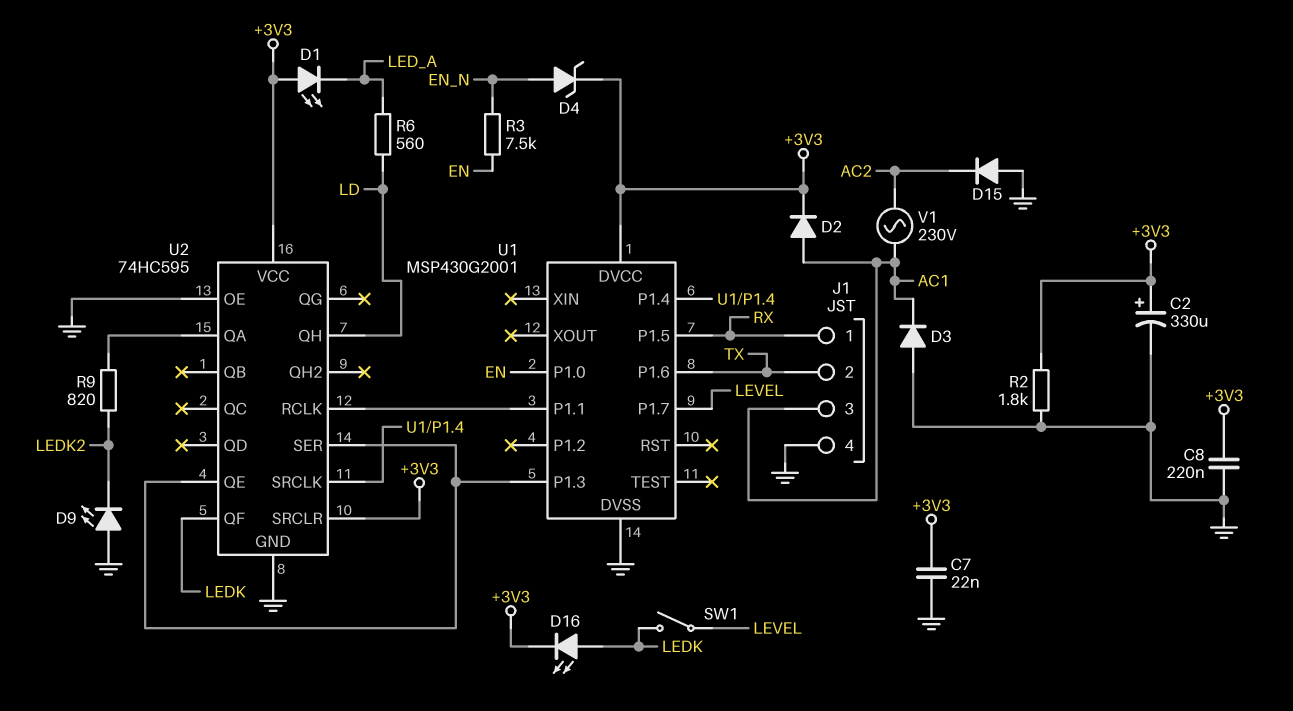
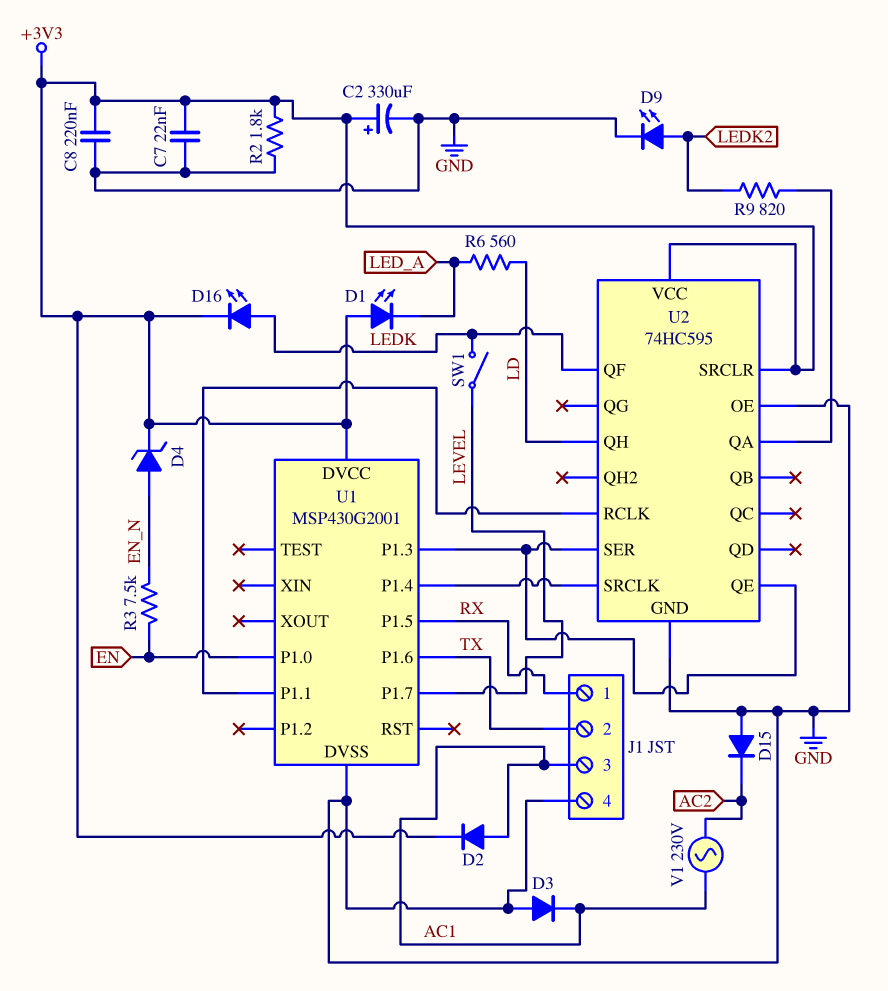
D9: LED (A GND, K LEDK2) -> LED (A LEDK2, K GND)

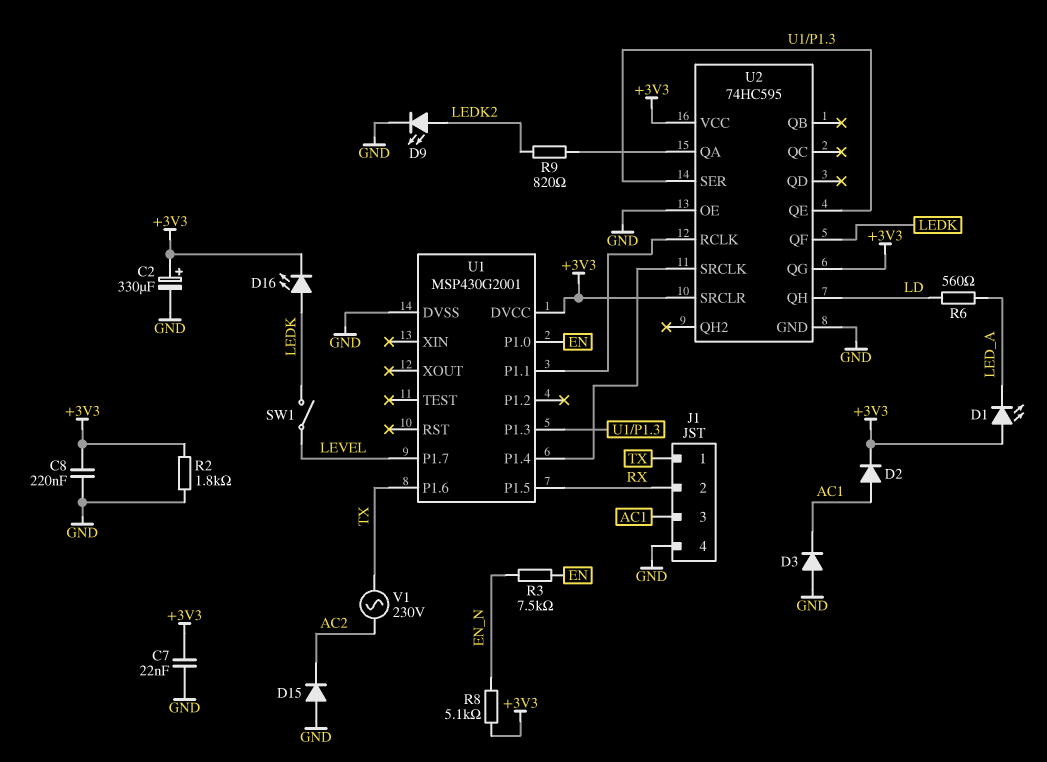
D4: zener (A EN_N, K +3V3) -> none
J1 pin 1: RX -> TX
J1 pin 2: TX -> RX
R8: none -> 5.1k (+3V3, EN_N)
U2 pin QG: none -> +3V3
V1: AC 230V (AC1, AC2) -> AC 230V (AC2, TX)

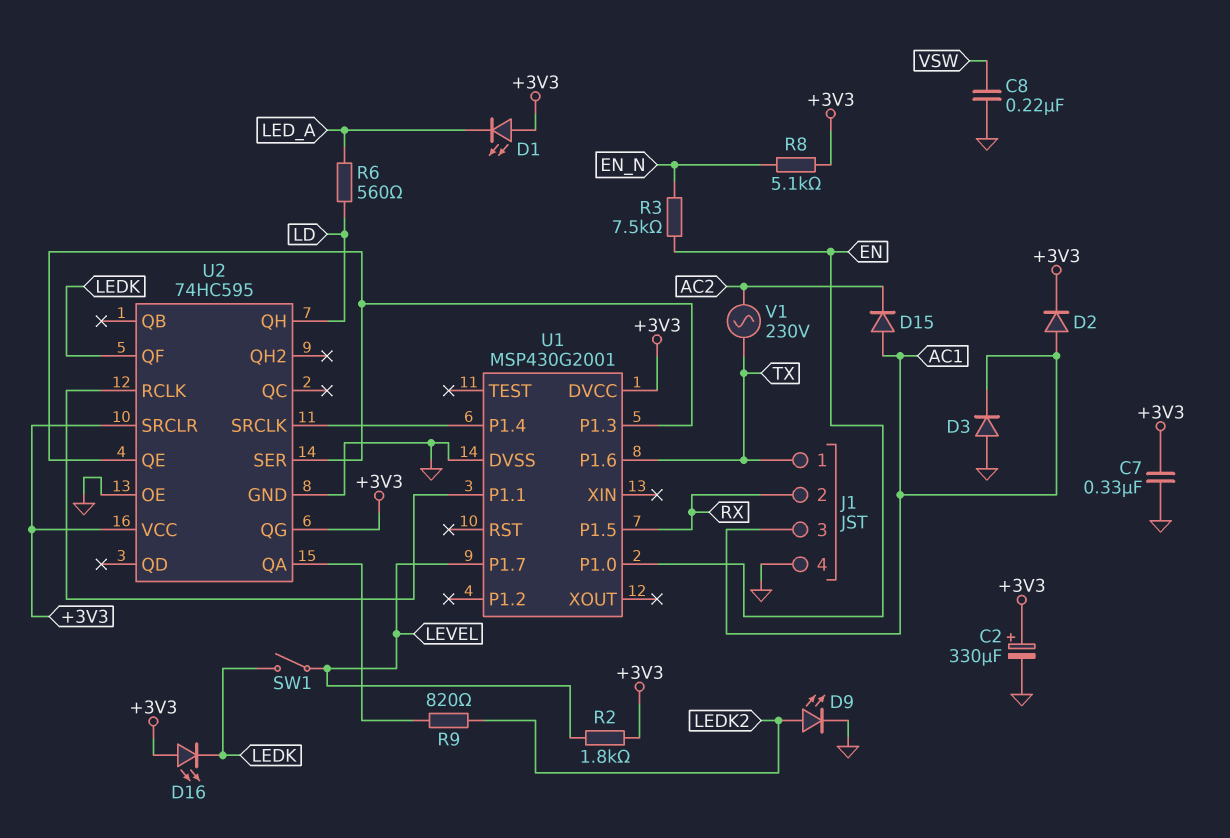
C7: 22nF (+3V3, GND) -> 330nF (+3V3, GND)
C8: 220nF (+3V3, GND) -> 220nF (GND, VSW)
D15: diode (A GND, K AC2) -> diode (A AC1, K AC2)
D16: LED (A LEDK, K +3V3) -> LED (A +3V3, K LEDK)
R2: 1.8k (+3V3, GND) -> 1.8k (+3V3, LEVEL)

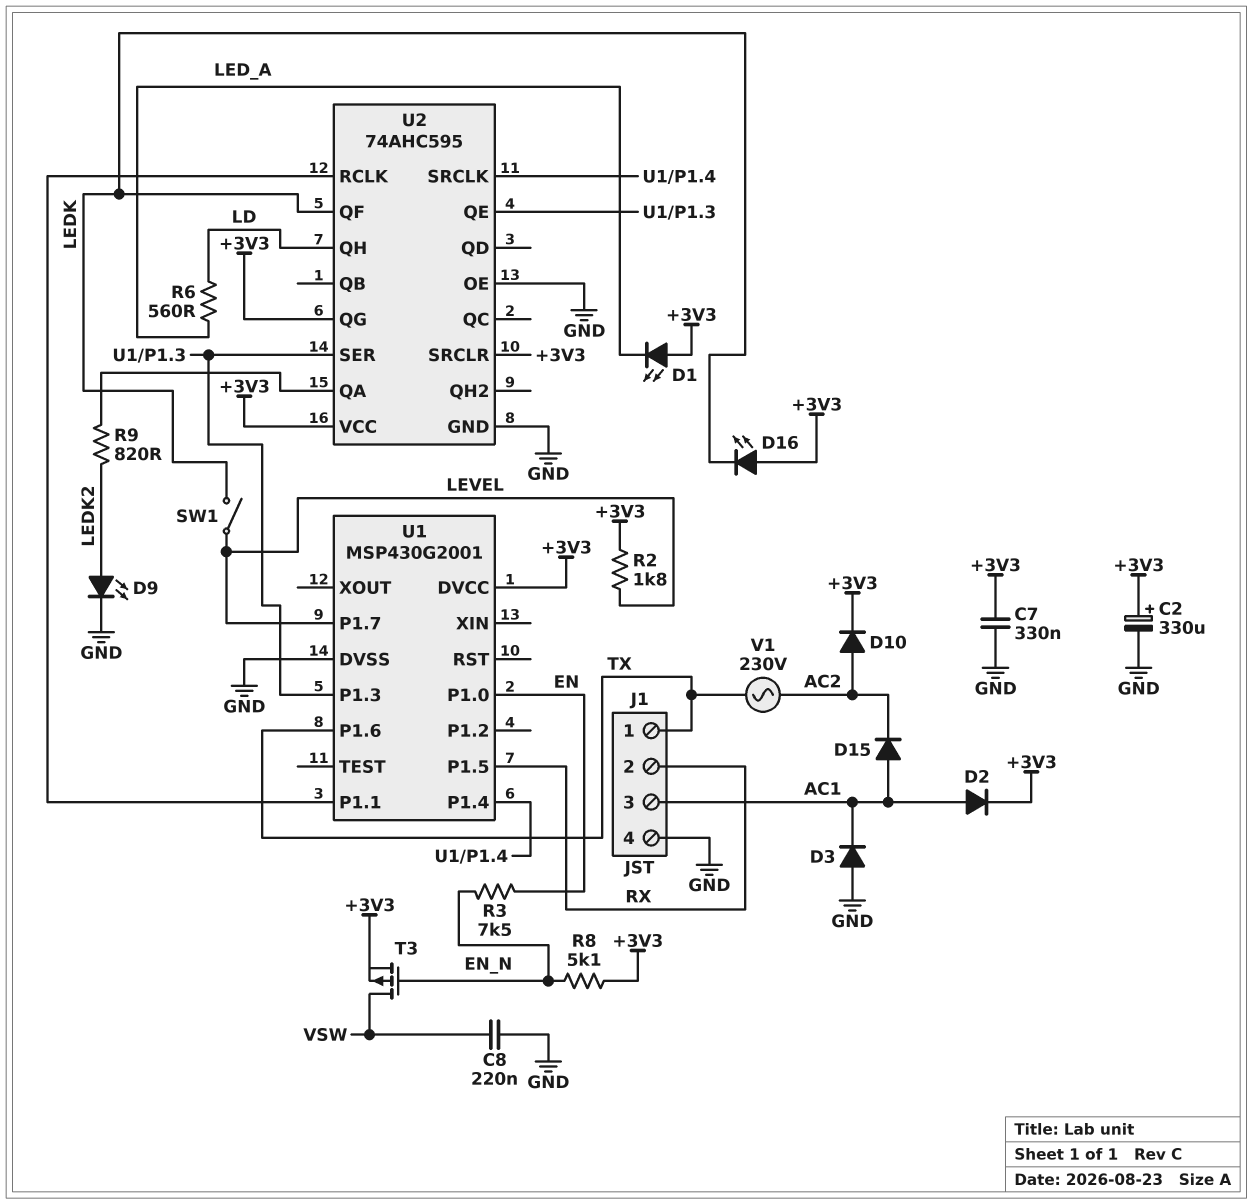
D10: none -> diode (A AC2, K +3V3)
T3: none -> PMOS (G EN_N, D VSW, S +3V3)
U2: 74HC595 -> 74AHC595

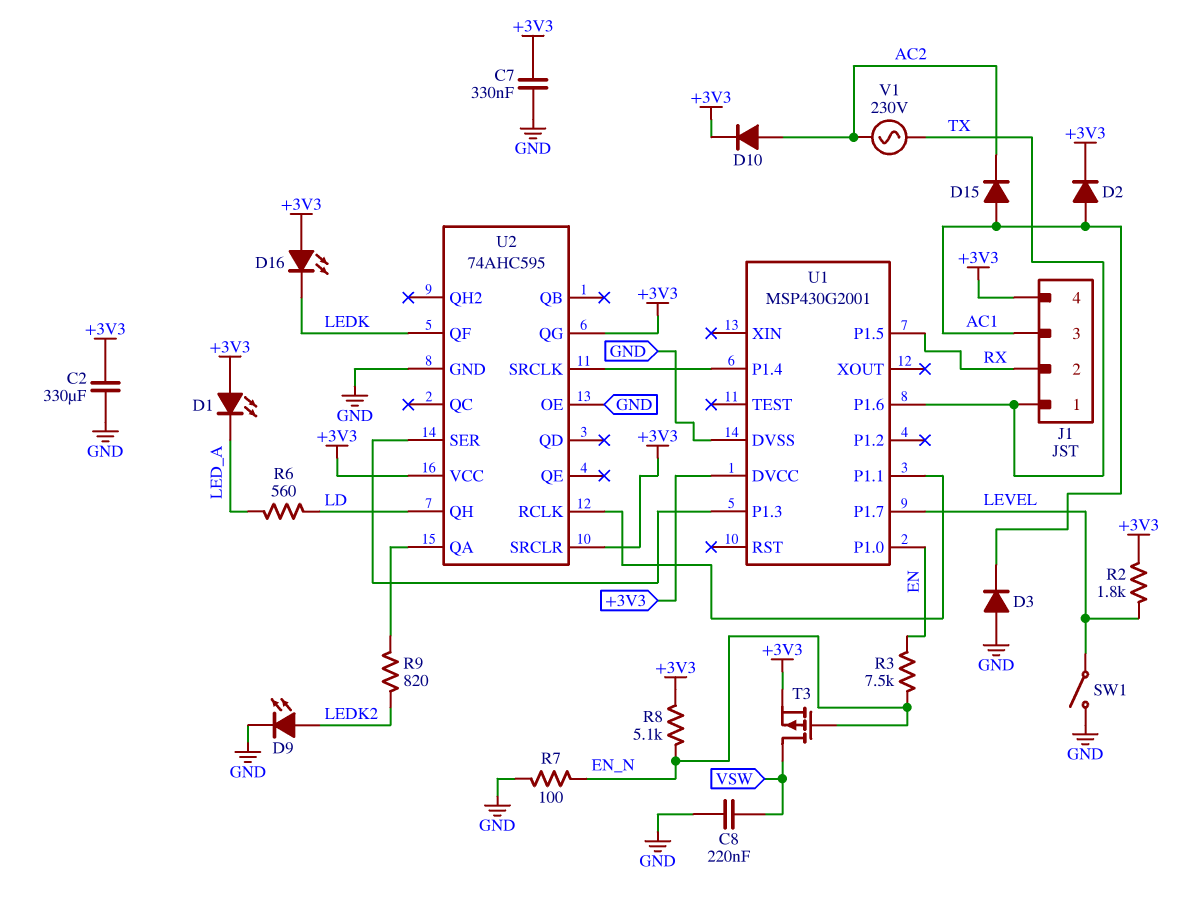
C2: 330uF (plus +3V3, minus GND) -> 330uF (+3V3, GND)
J1 pin 4: GND -> +3V3
R7: none -> 100 (EN_N, GND)
SW1: switch (LEDK, LEVEL) -> switch (GND, LEVEL)
U2 pin QE: U1/P1.3 -> none

